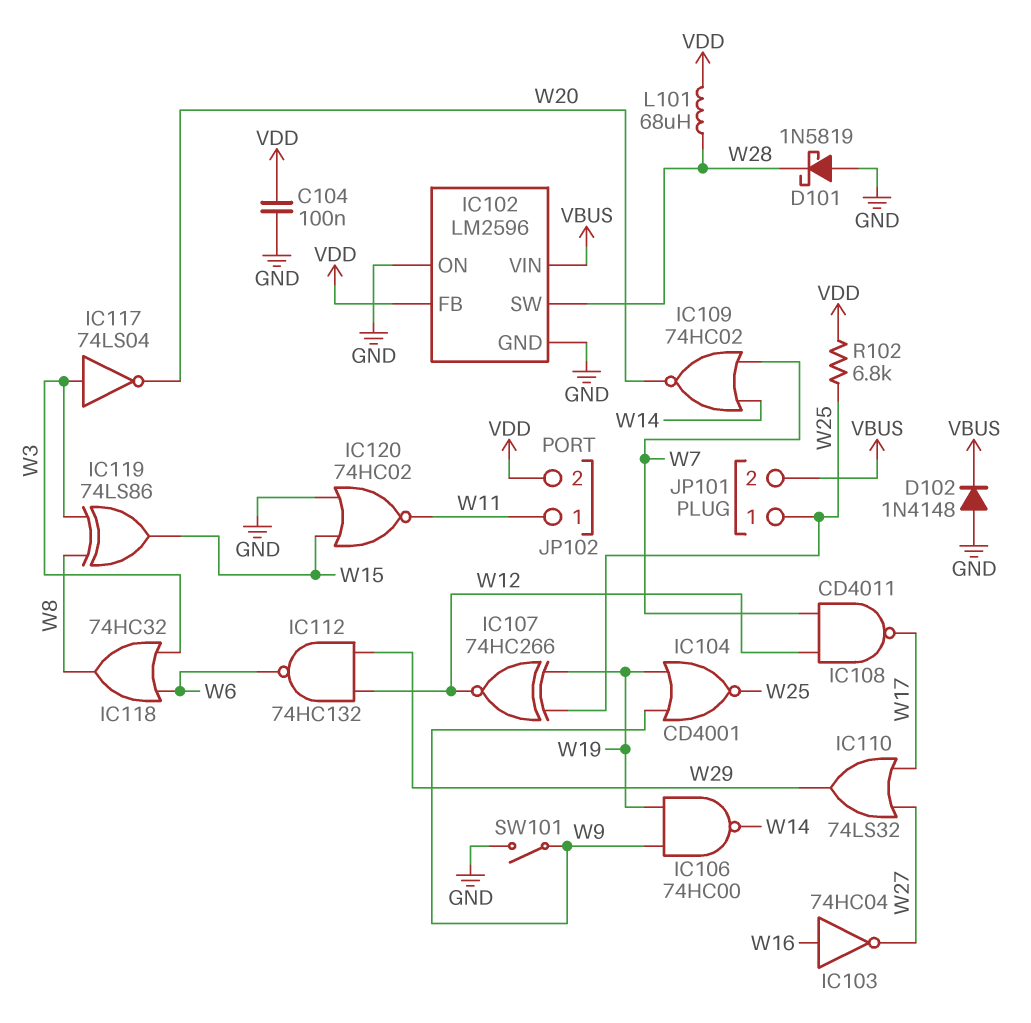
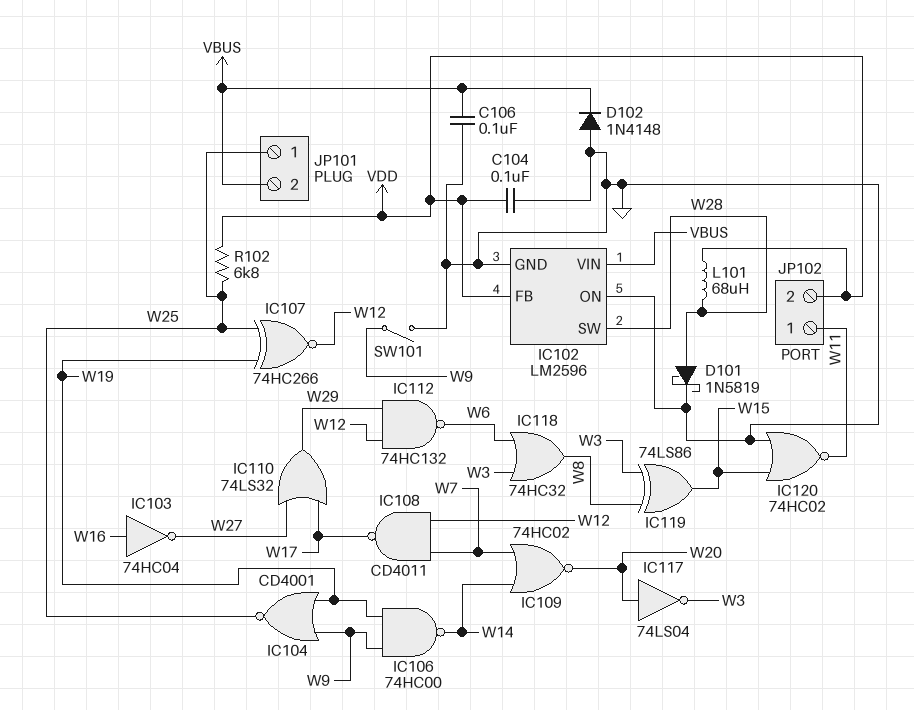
C106: none -> 100nF (GND, VBUS)
D101: schottky 1N5819 (A GND, K W28) -> schottky 1N5819 (A W28, K GND)
IC117: NOT 74LS04 (in W3, out W20) -> NOT 74LS04 (in W20, out W3)

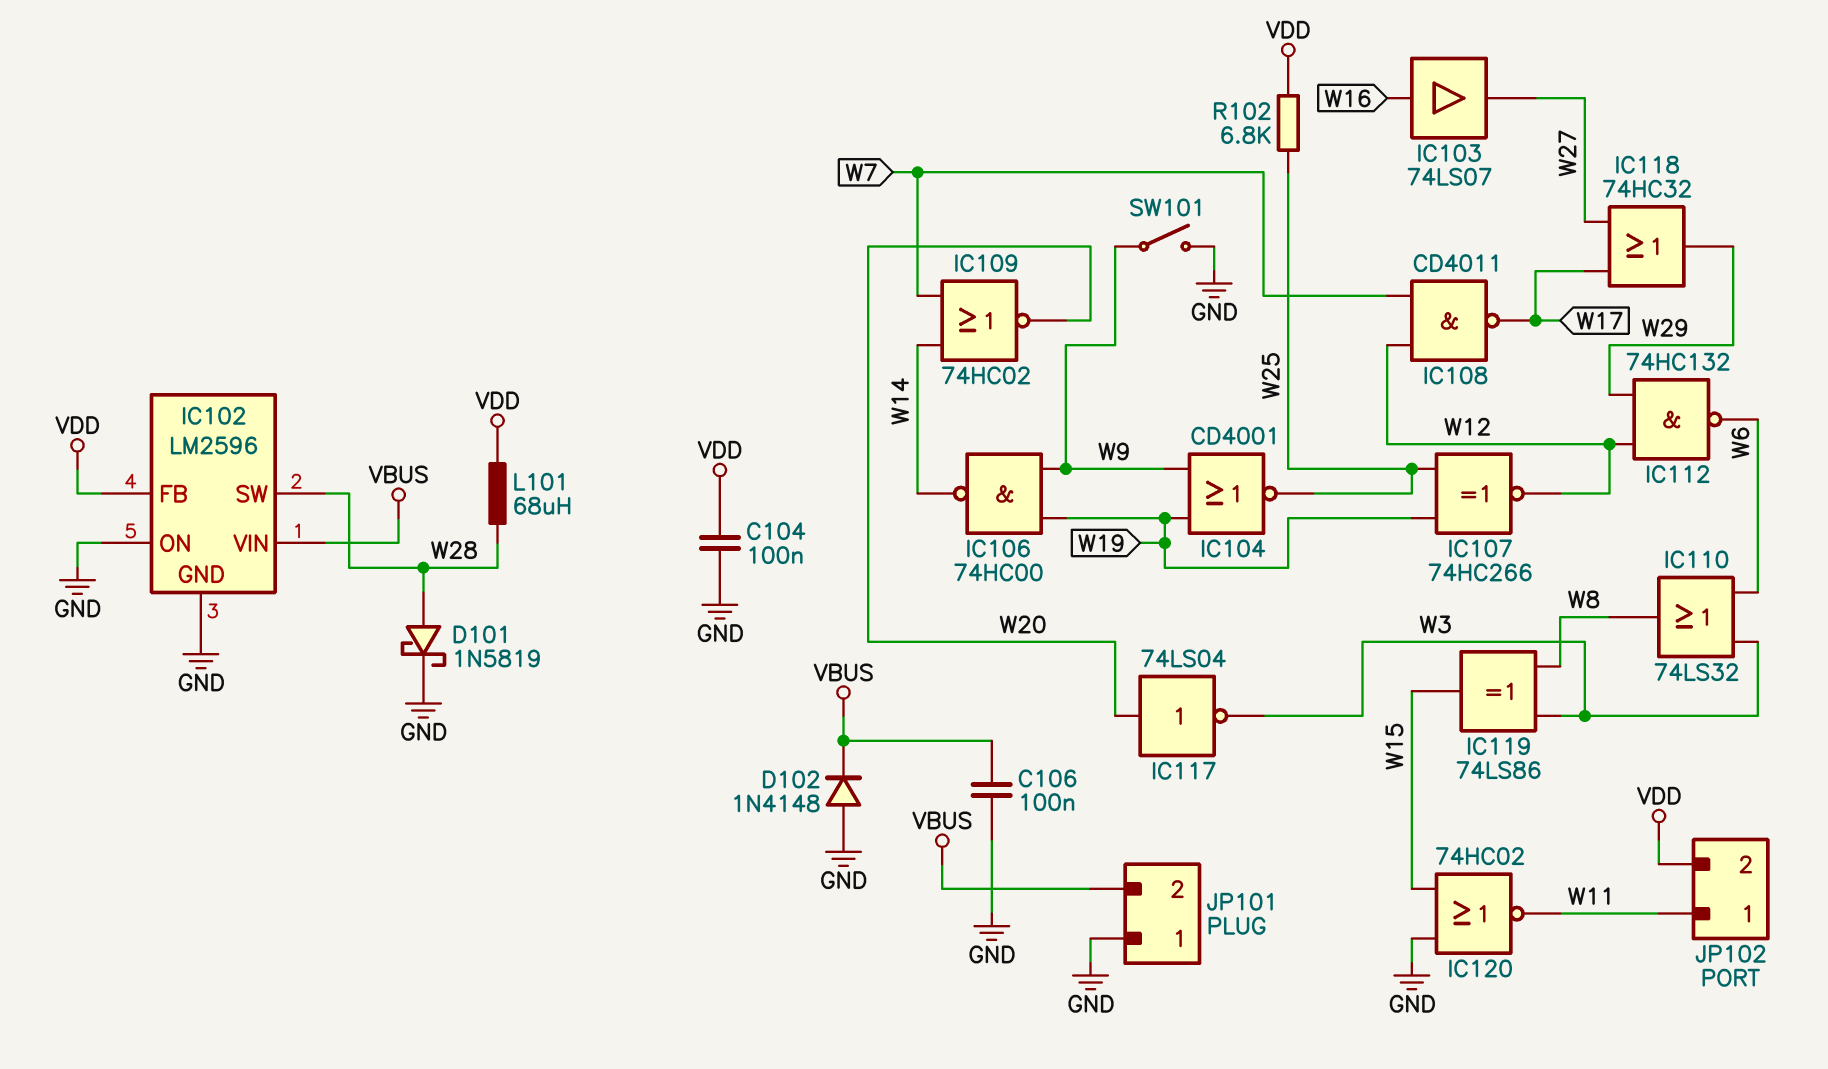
IC103: NOT 74HC04 (in W16, out W27) -> buffer 74LS07 (in W16, out W27)
IC110: OR 74LS32 (in W17, in W27, out W29) -> OR 74LS32 (in W3, in W6, out W8)
IC118: OR 74HC32 (in W3, in W6, out W8) -> OR 74HC32 (in W17, in W27, out W29)
JP101 pin 1: W25 -> GND

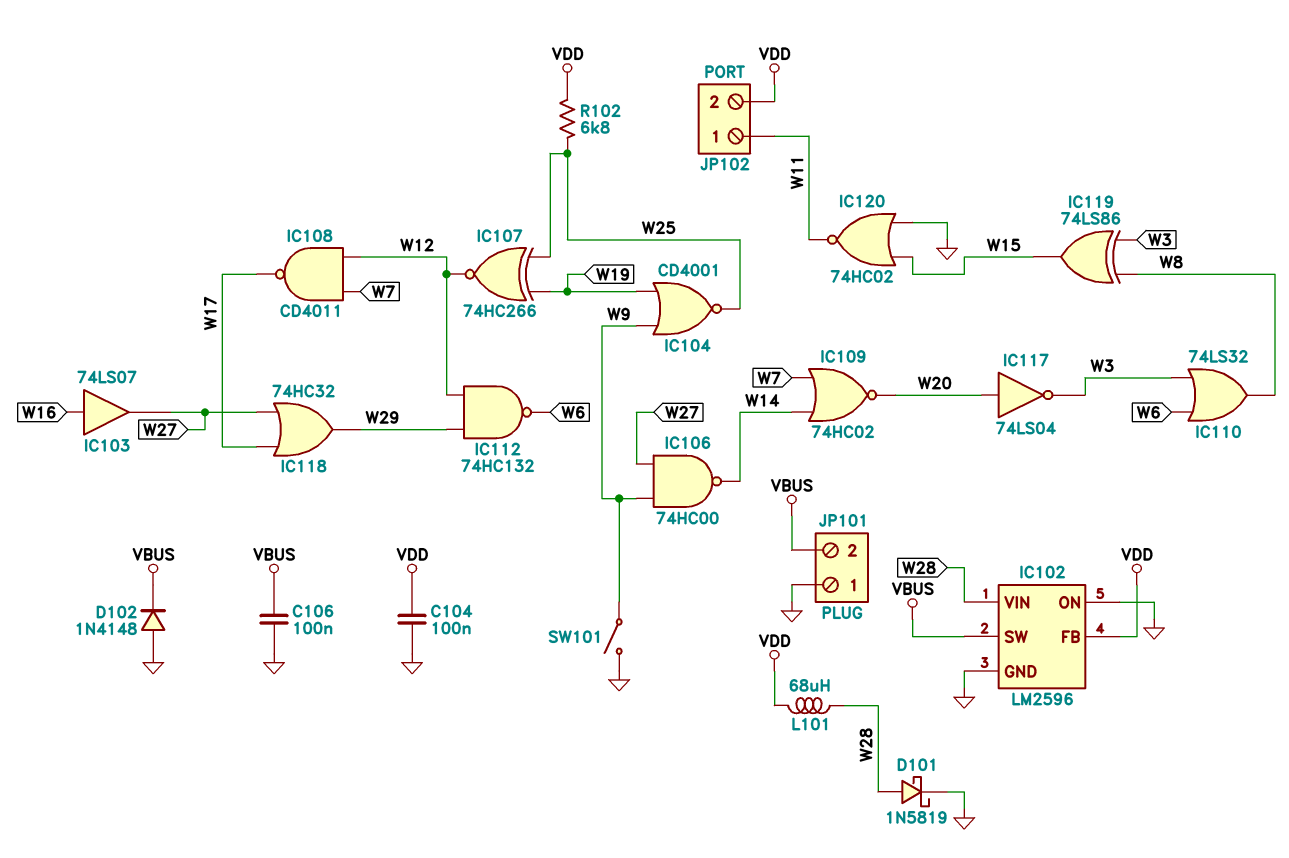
IC102 pin SW: W28 -> VBUS
IC102 pin VIN: VBUS -> W28
IC106: NAND 74HC00 (in W9, in W19, out W14) -> NAND 74HC00 (in W9, in W27, out W14)

